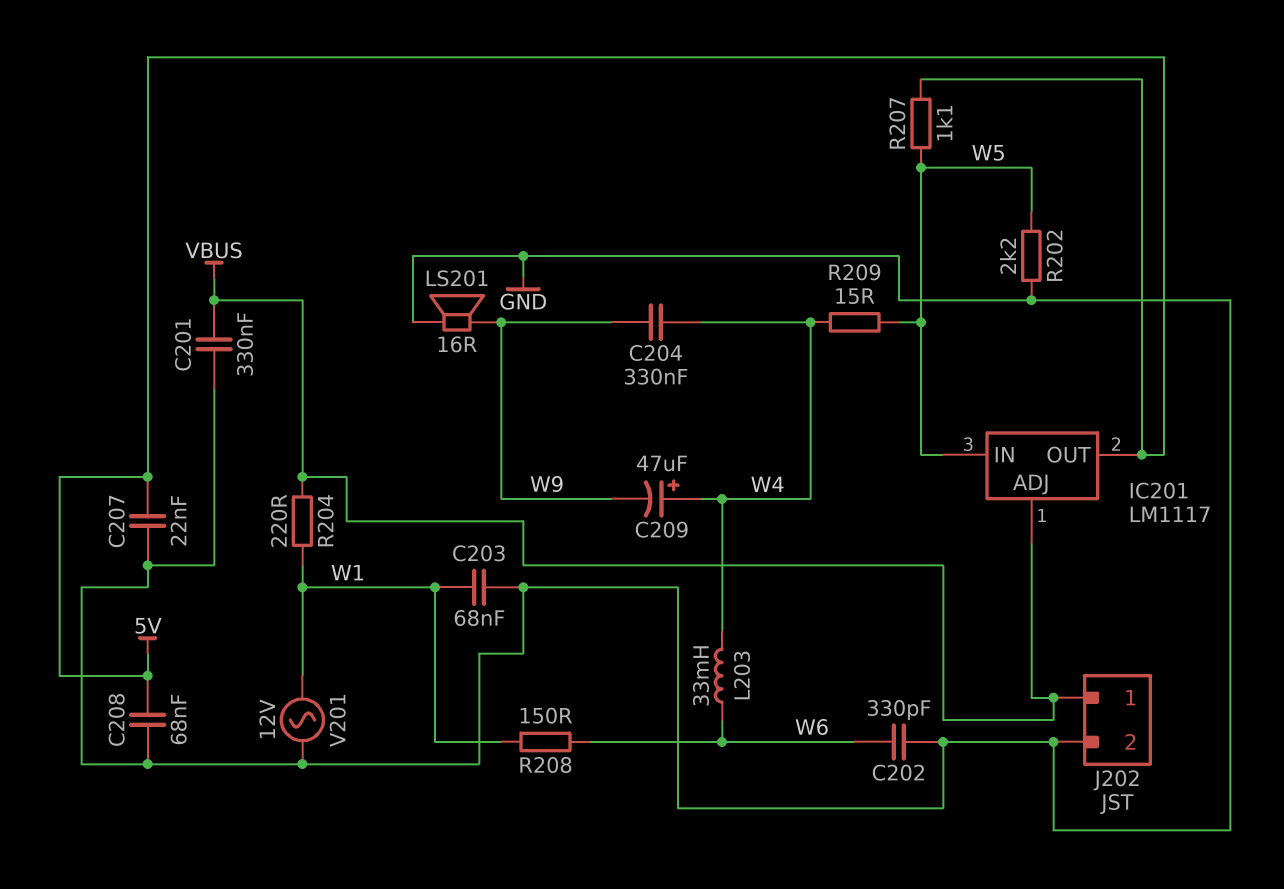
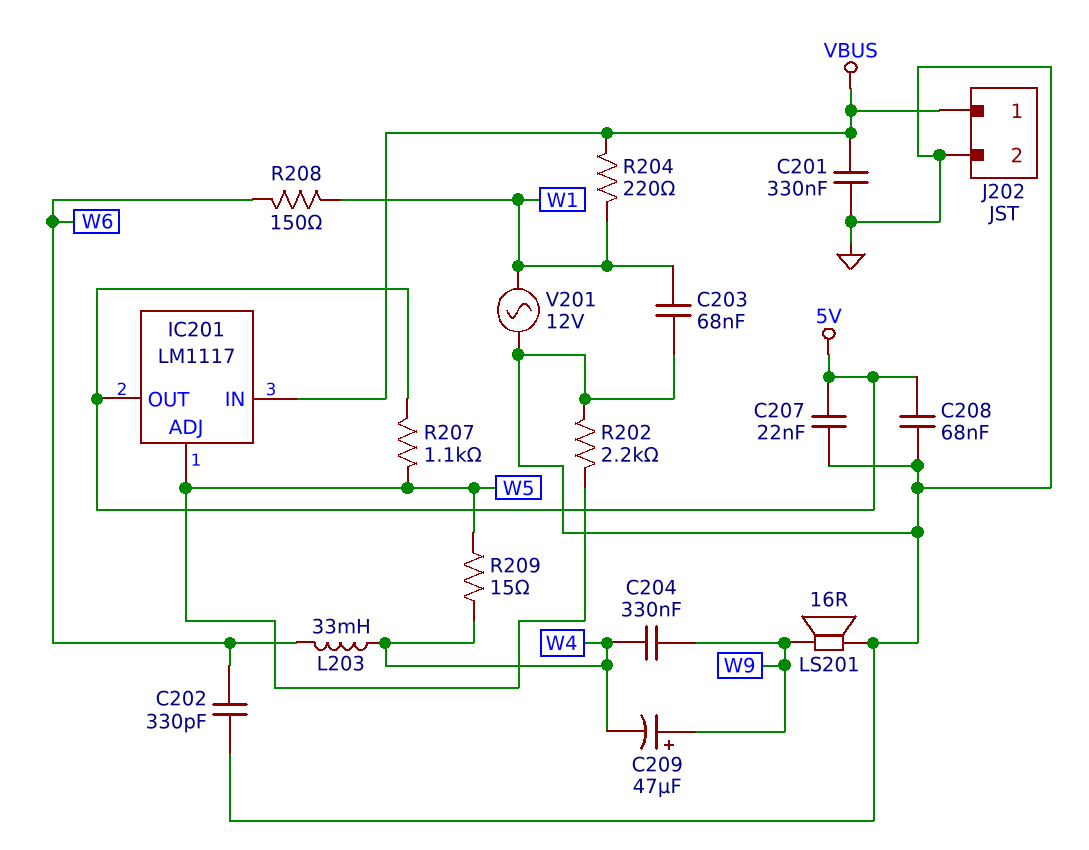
C209: 47uF (plus W4, minus W9) -> 47uF (plus W9, minus W4)
IC201 pin ADJ: VBUS -> W5
IC201 pin IN: W5 -> VBUS

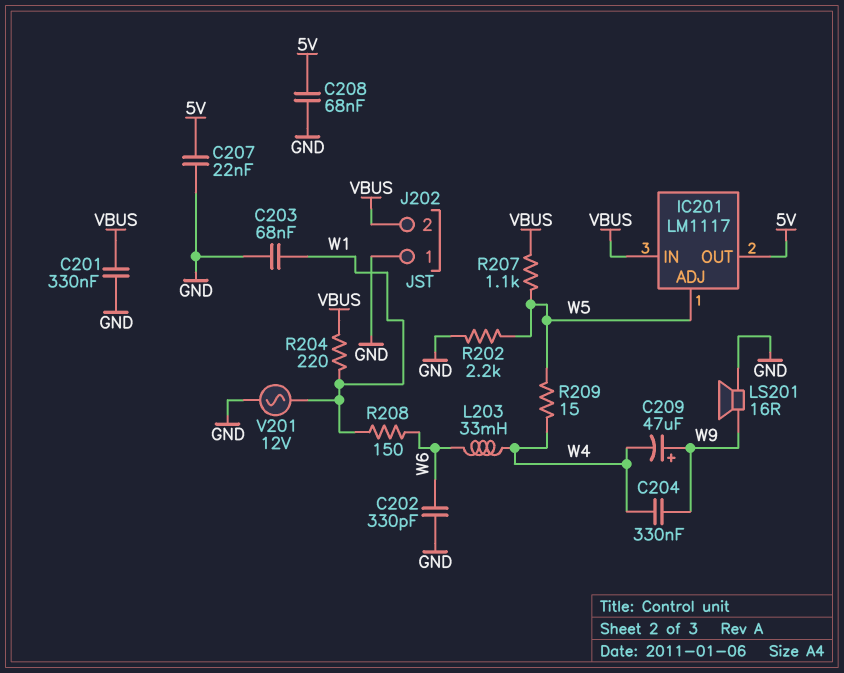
J202 pin 1: VBUS -> GND
J202 pin 2: GND -> VBUS
R207: 1.1k (5V, W5) -> 1.1k (VBUS, W5)

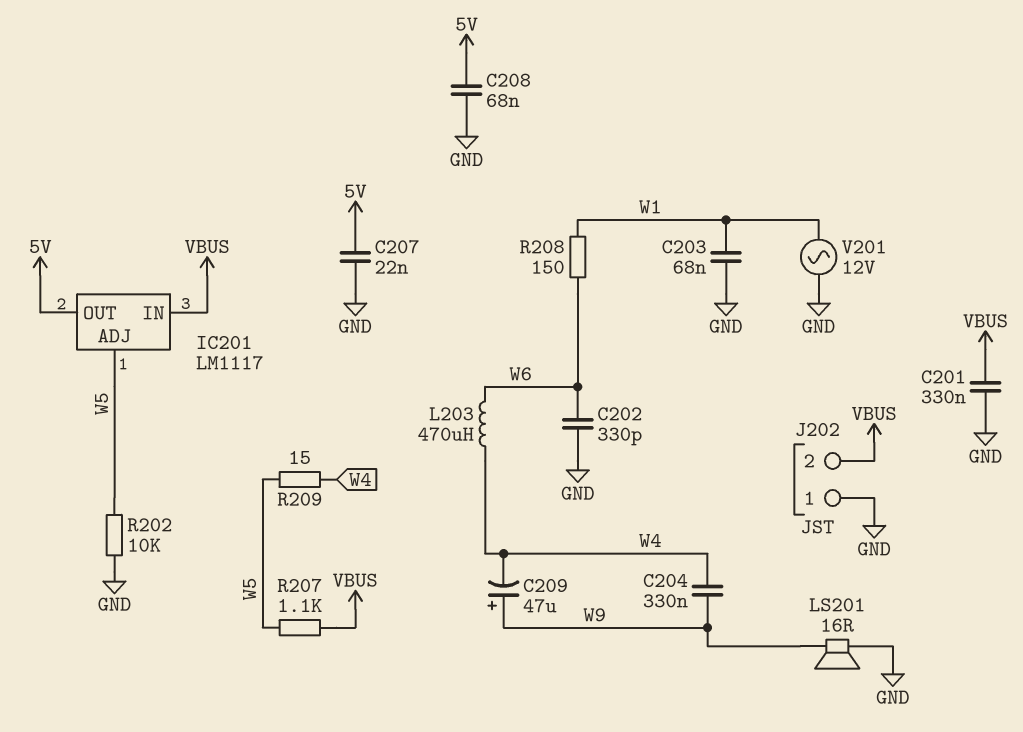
L203: 33mH (W4, W6) -> 470uH (W4, W6)
R202: 2.2k (GND, W5) -> 10k (GND, W5)
R204: 220 (VBUS, W1) -> none

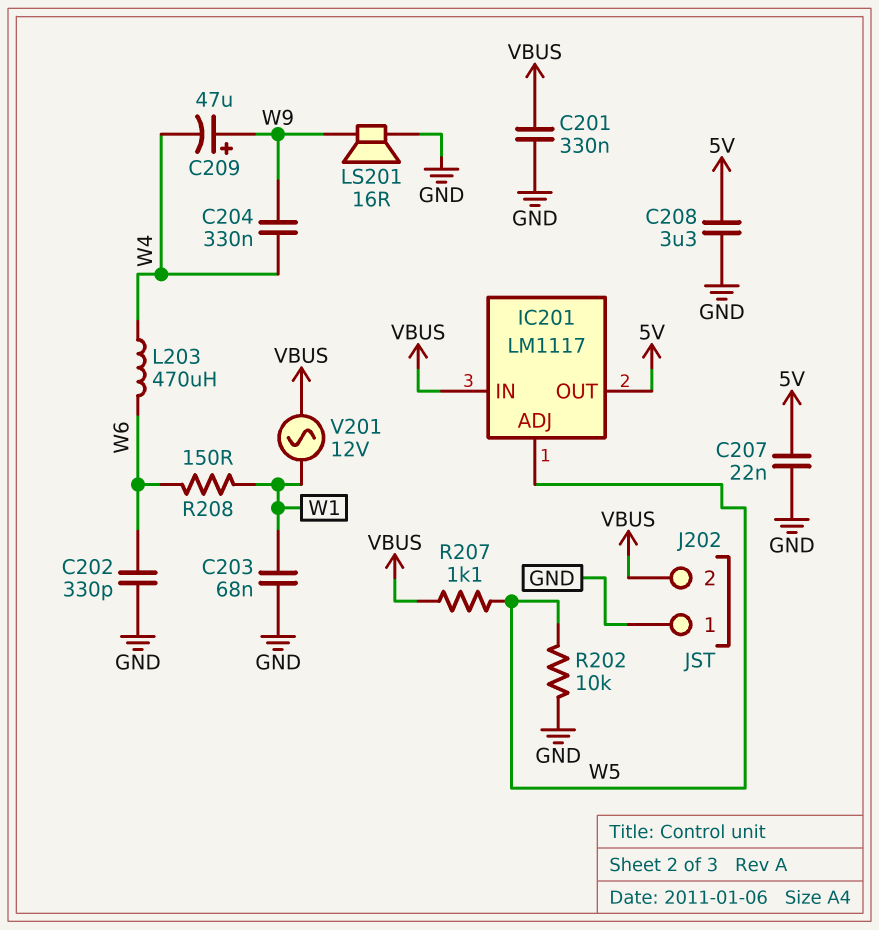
C208: 68nF (5V, GND) -> 3.3uF (5V, GND)
R209: 15 (W4, W5) -> none
V201: AC 12V (GND, W1) -> AC 12V (VBUS, W1)

